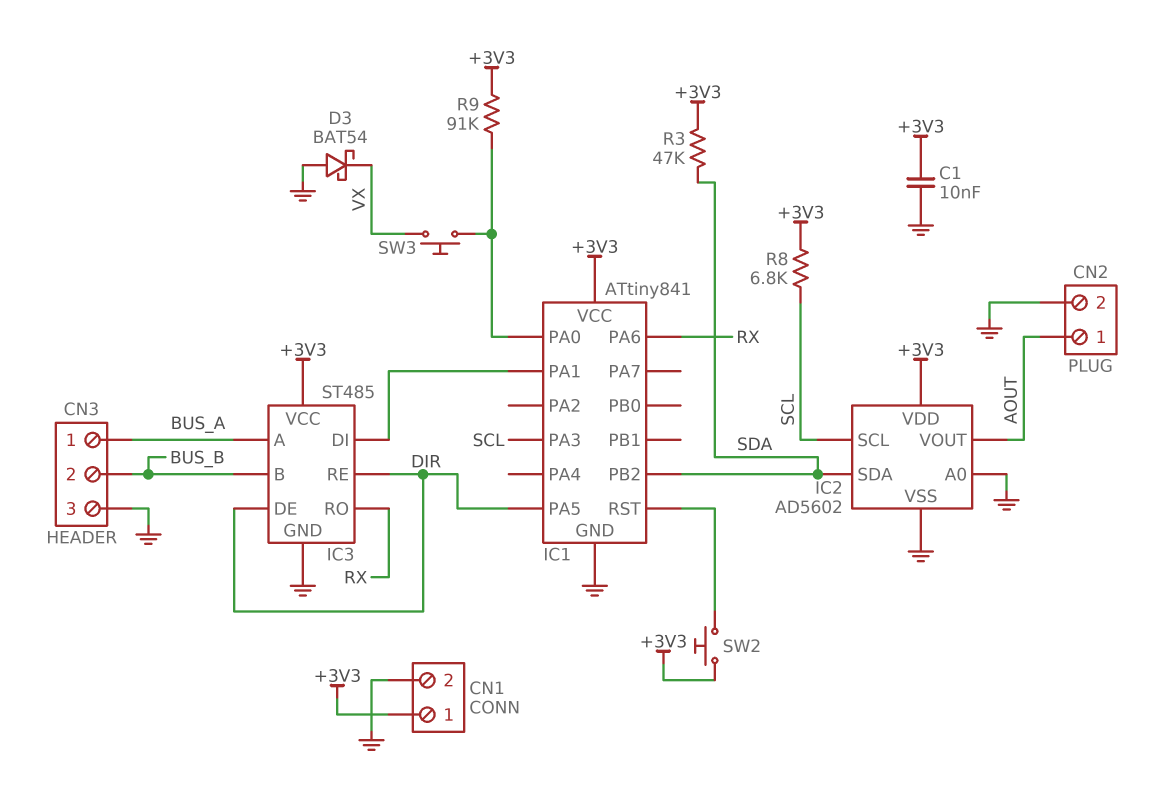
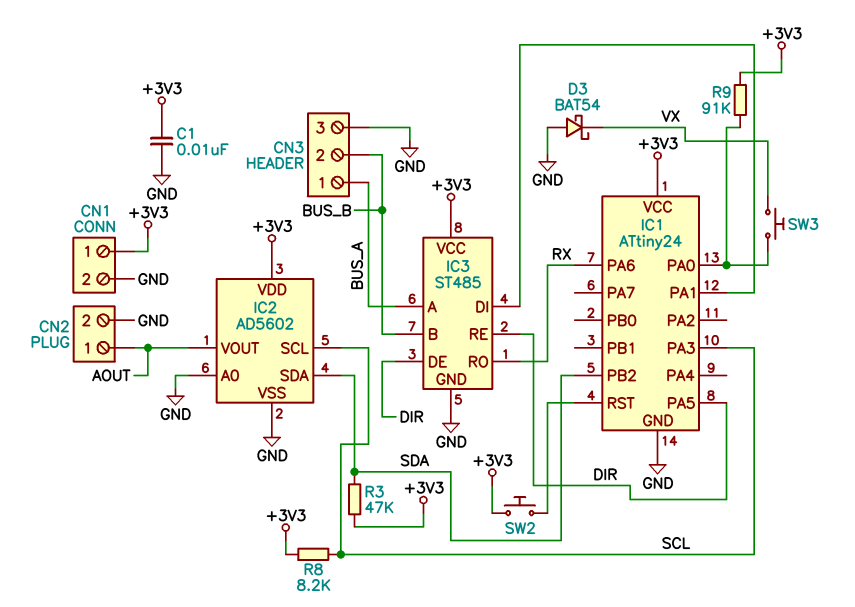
IC1: ATtiny841 -> ATtiny24
R8: 6.8k (+3V3, SCL) -> 8.2k (+3V3, SCL)

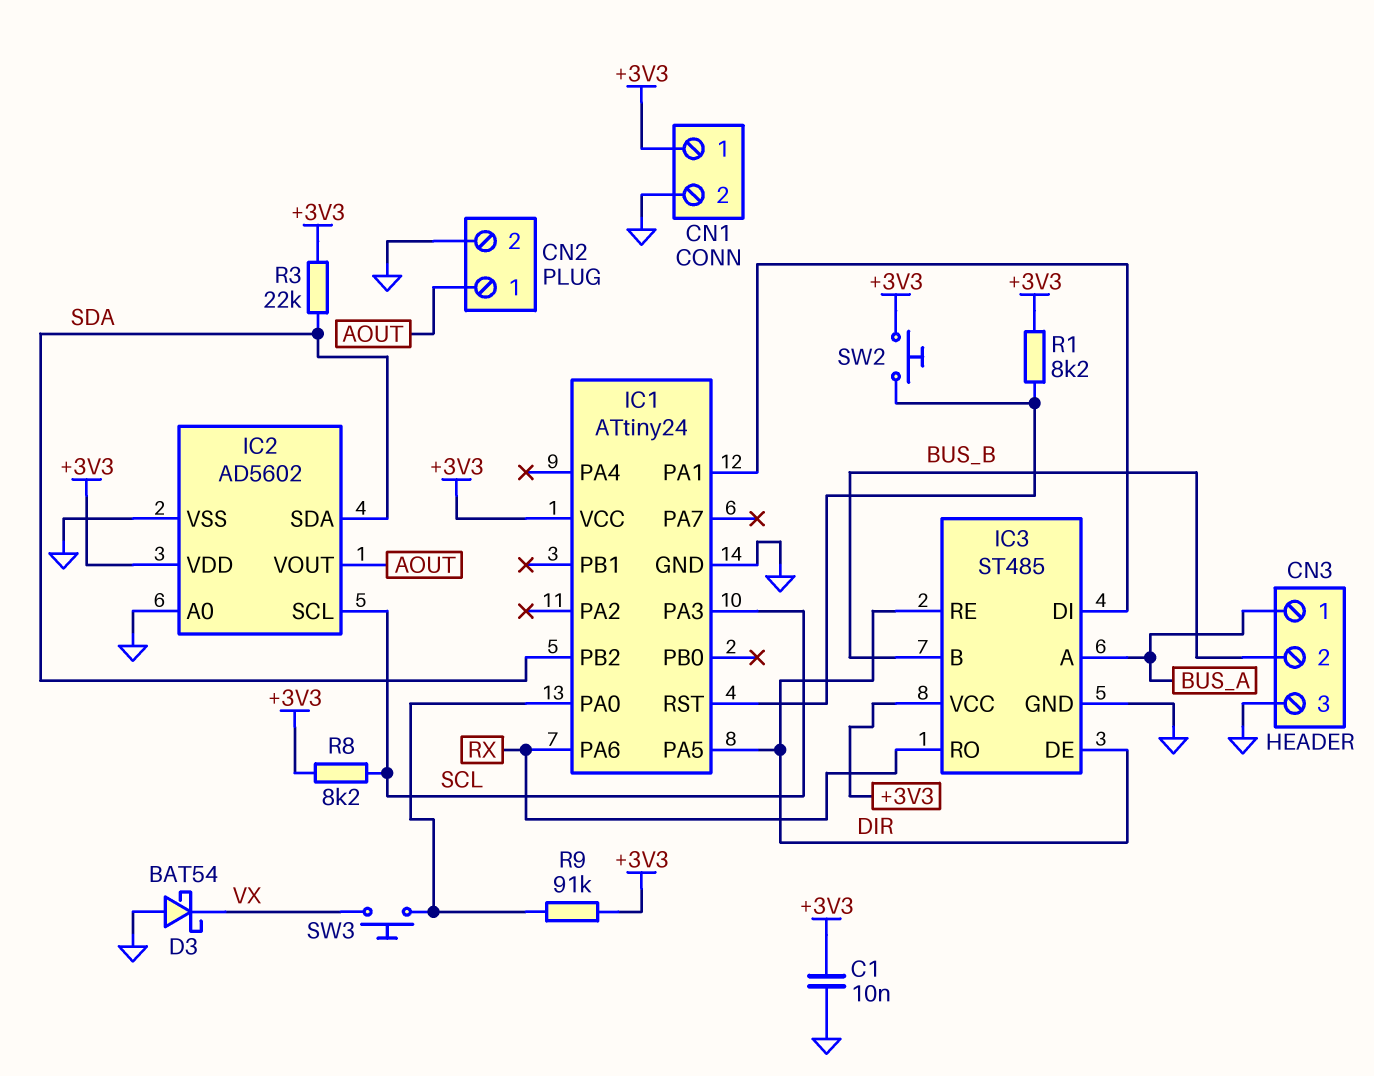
R1: none -> 8.2k (+3V3, IC1/RST)
R3: 47k (+3V3, SDA) -> 22k (+3V3, SDA)

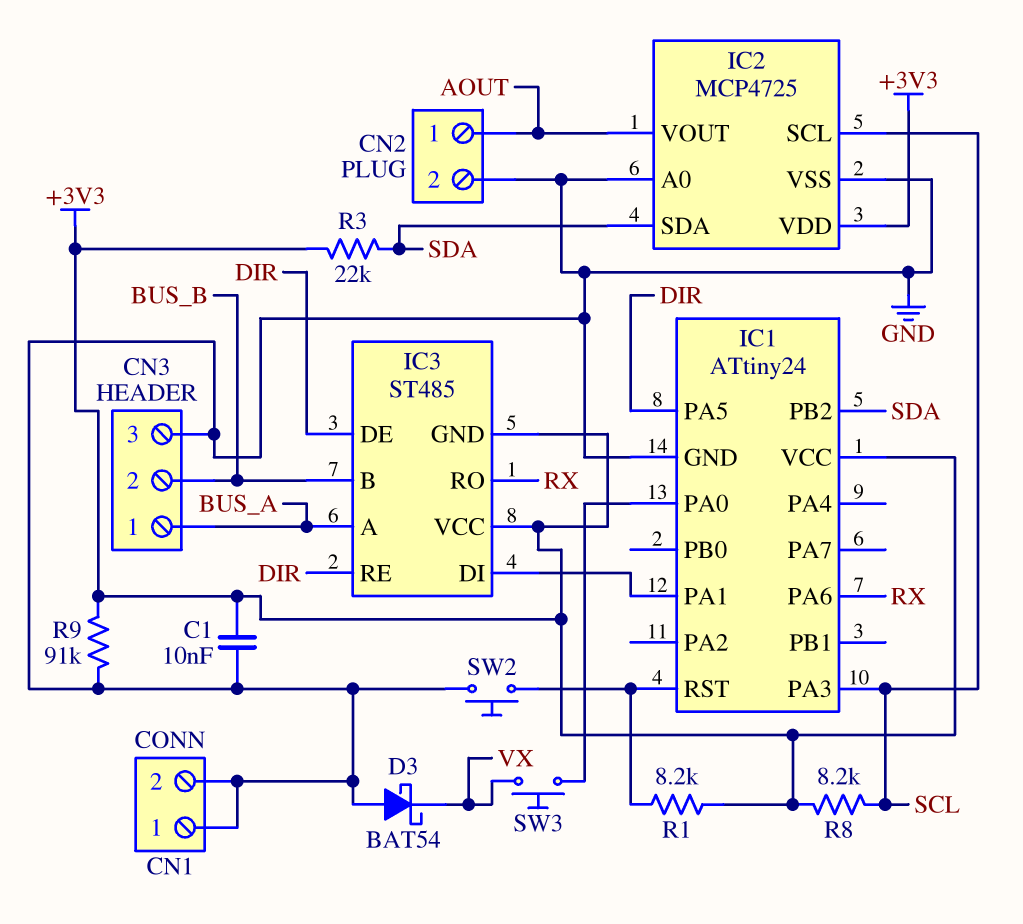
CN1 pin 1: +3V3 -> GND
IC2: AD5602 -> MCP4725
IC3 pin GND: GND -> +3V3
R9: 91k (+3V3, IC1/PA0) -> 91k (+3V3, GND)
SW2: button (+3V3, IC1/RST) -> button (GND, IC1/RST)

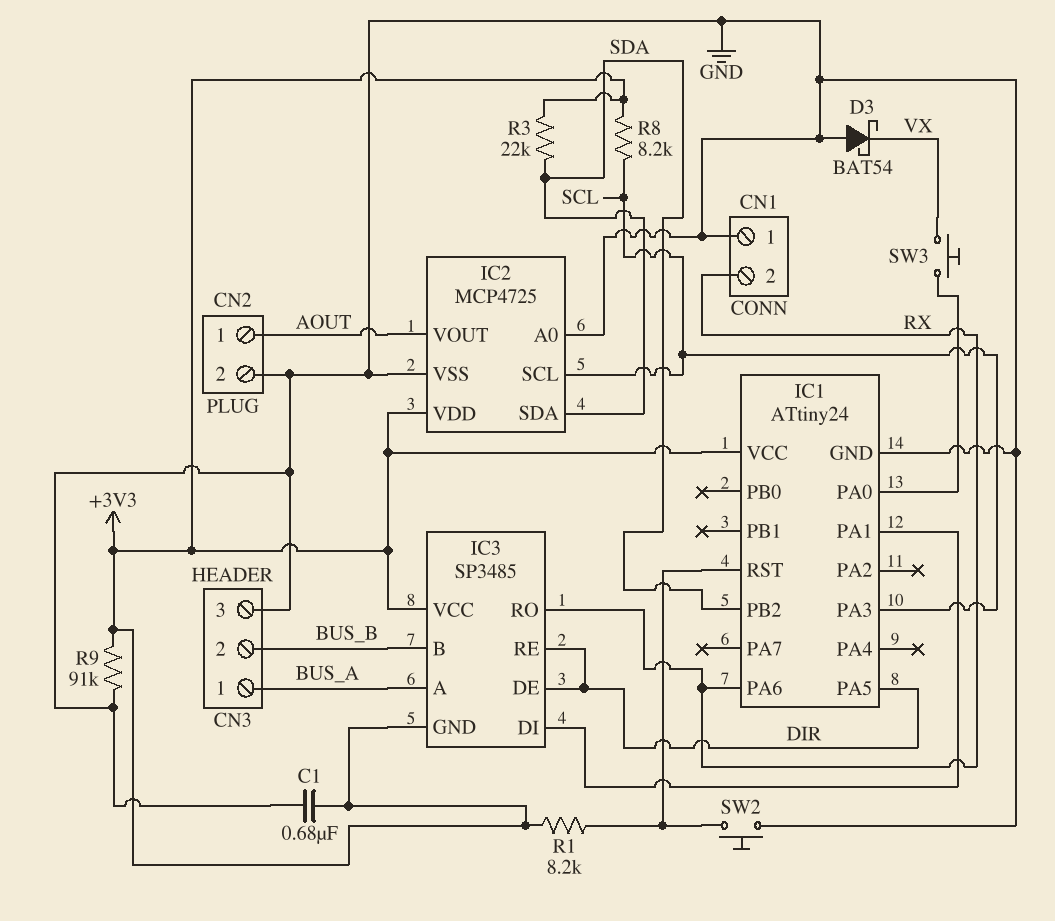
C1: 10nF (+3V3, GND) -> 680nF (+3V3, GND)
CN1 pin 2: GND -> RX
IC3: ST485 -> SP3485

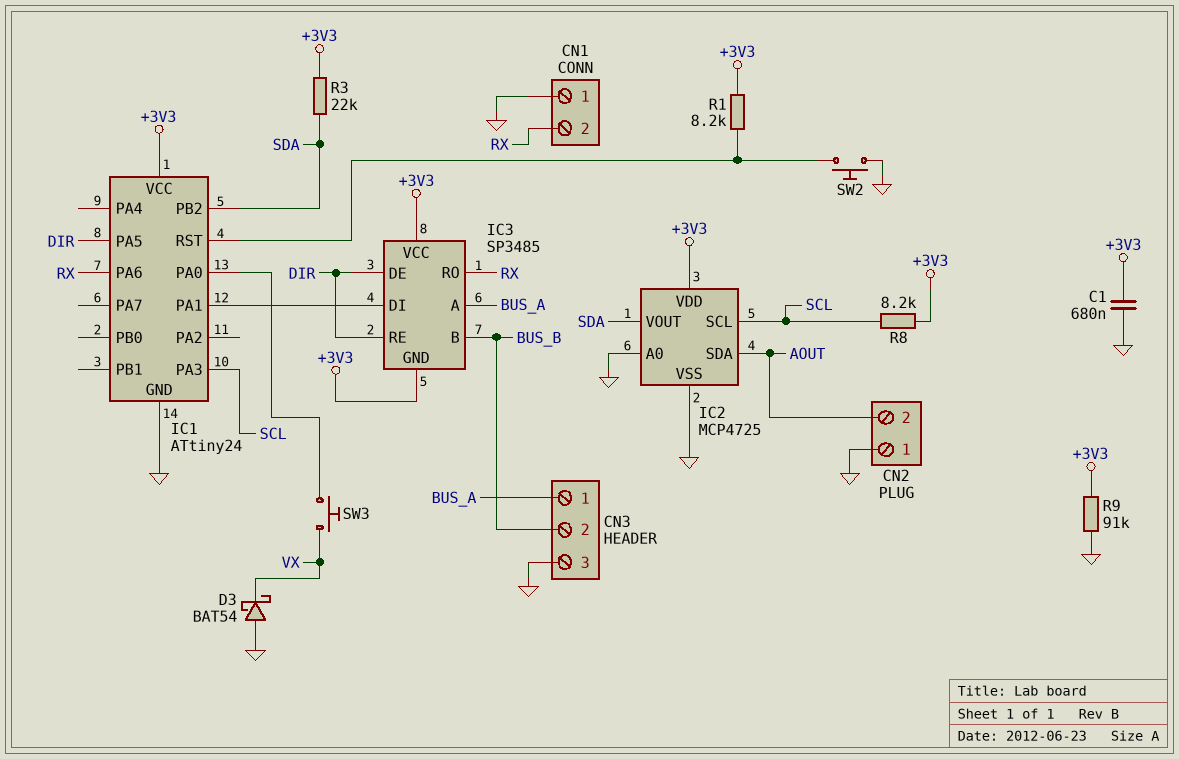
CN2 pin 1: AOUT -> GND
CN2 pin 2: GND -> AOUT
IC2 pin SDA: SDA -> AOUT
IC2 pin VOUT: AOUT -> SDA

